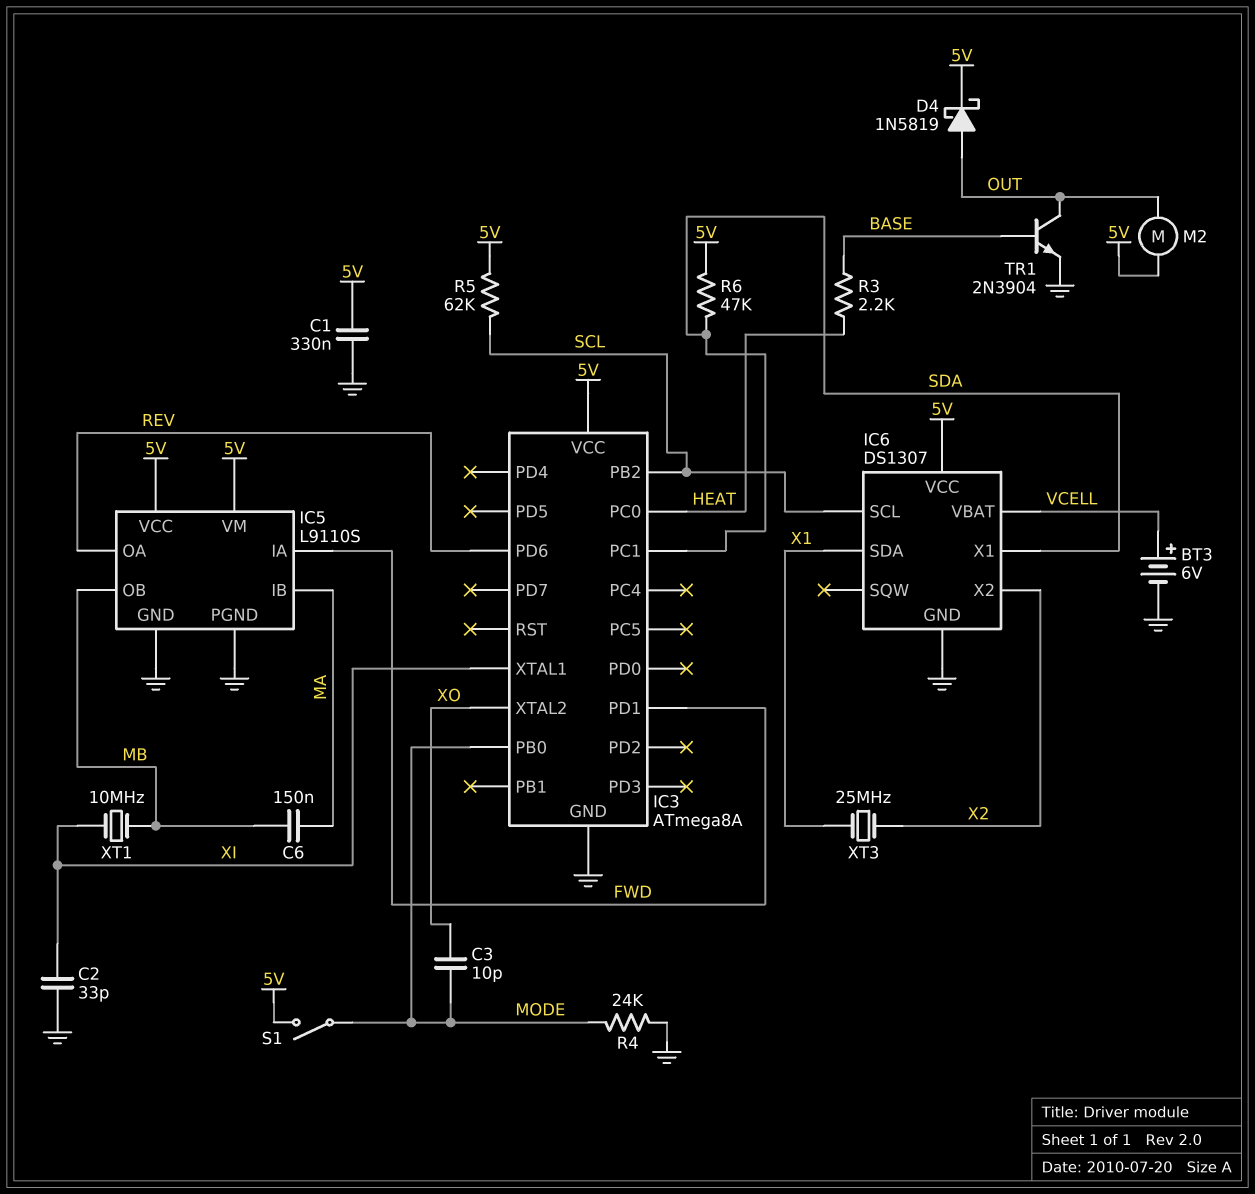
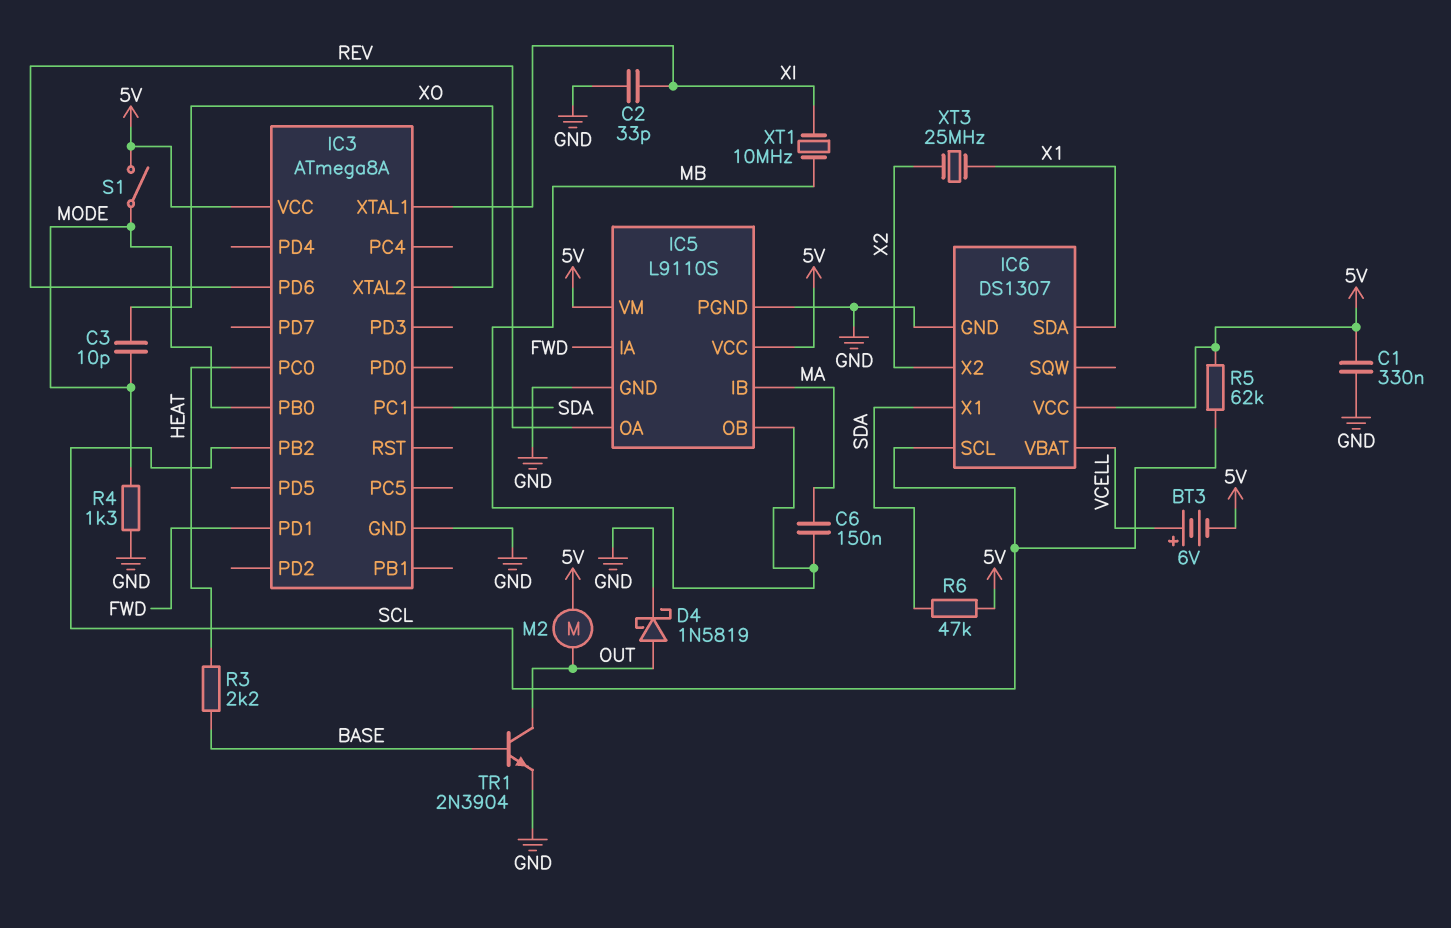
BT3: 6V (plus VCELL, minus GND) -> 6V (plus VCELL, minus 5V)
D4: schottky 1N5819 (A OUT, K 5V) -> schottky 1N5819 (A OUT, K GND)
R4: 24k (GND, MODE) -> 1.3k (GND, MODE)

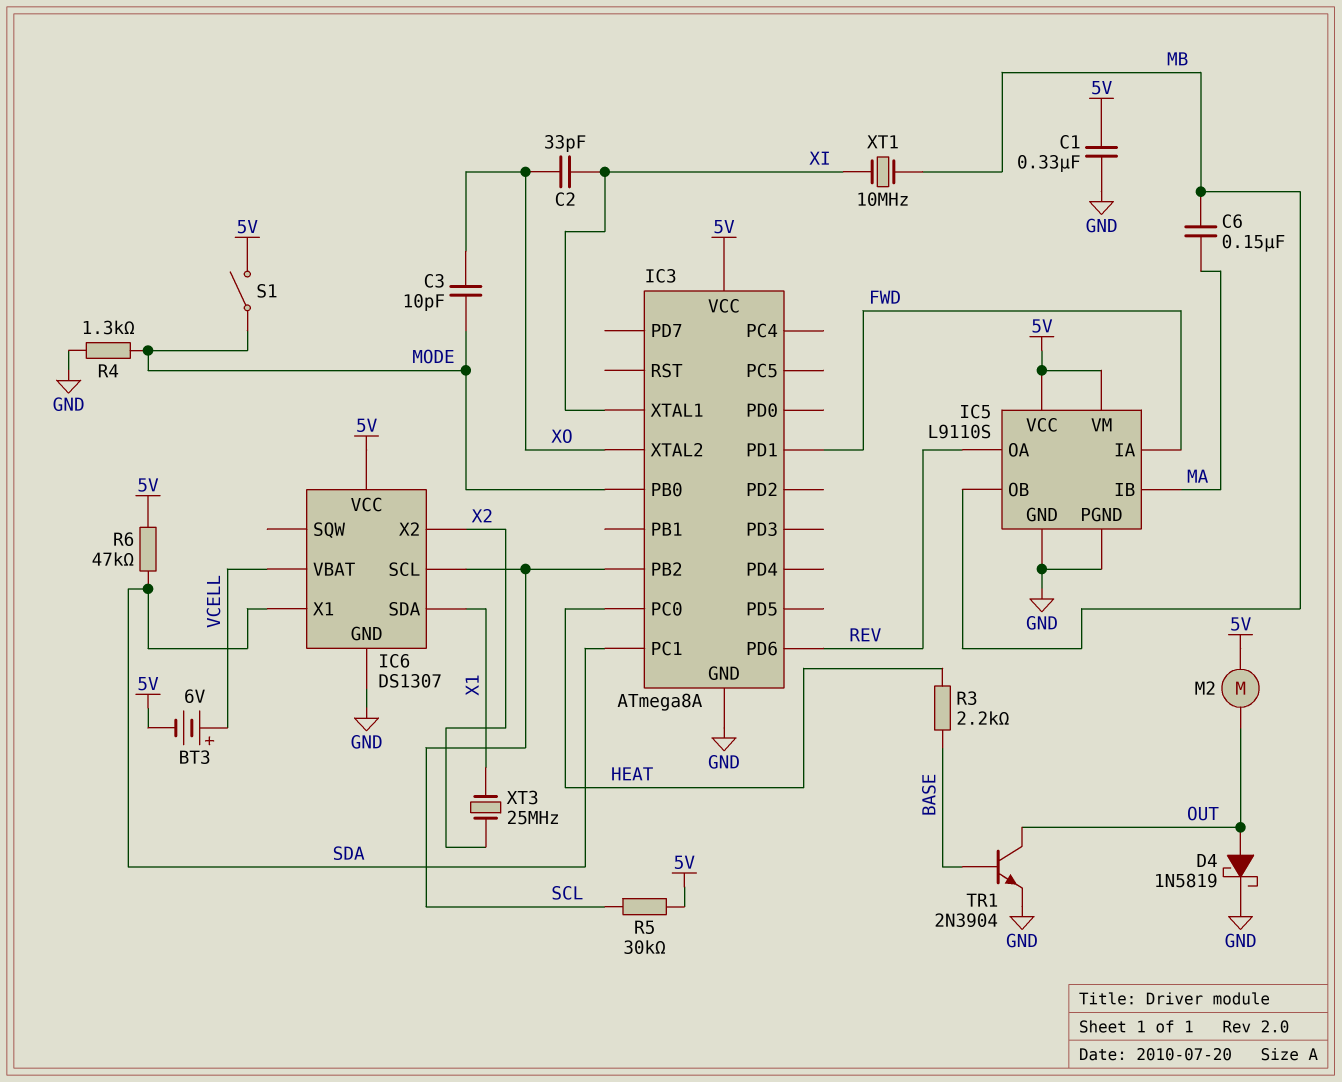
C2: 33pF (GND, XI) -> 33pF (XI, XO)
R5: 62k (5V, SCL) -> 30k (5V, SCL)

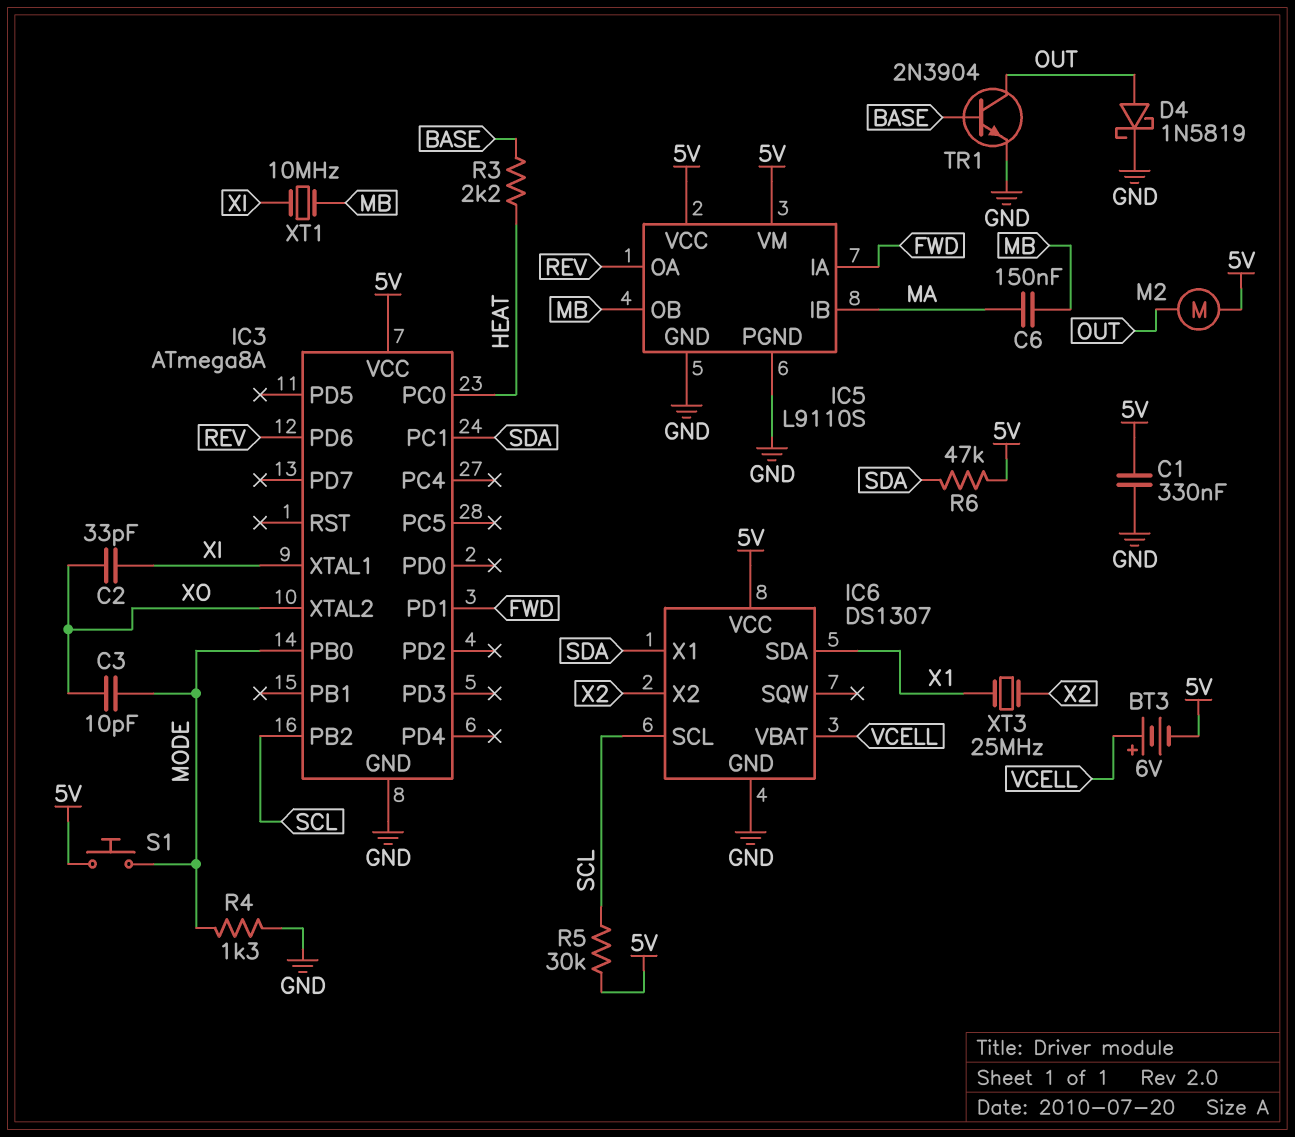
S1: switch (5V, MODE) -> button (5V, MODE)

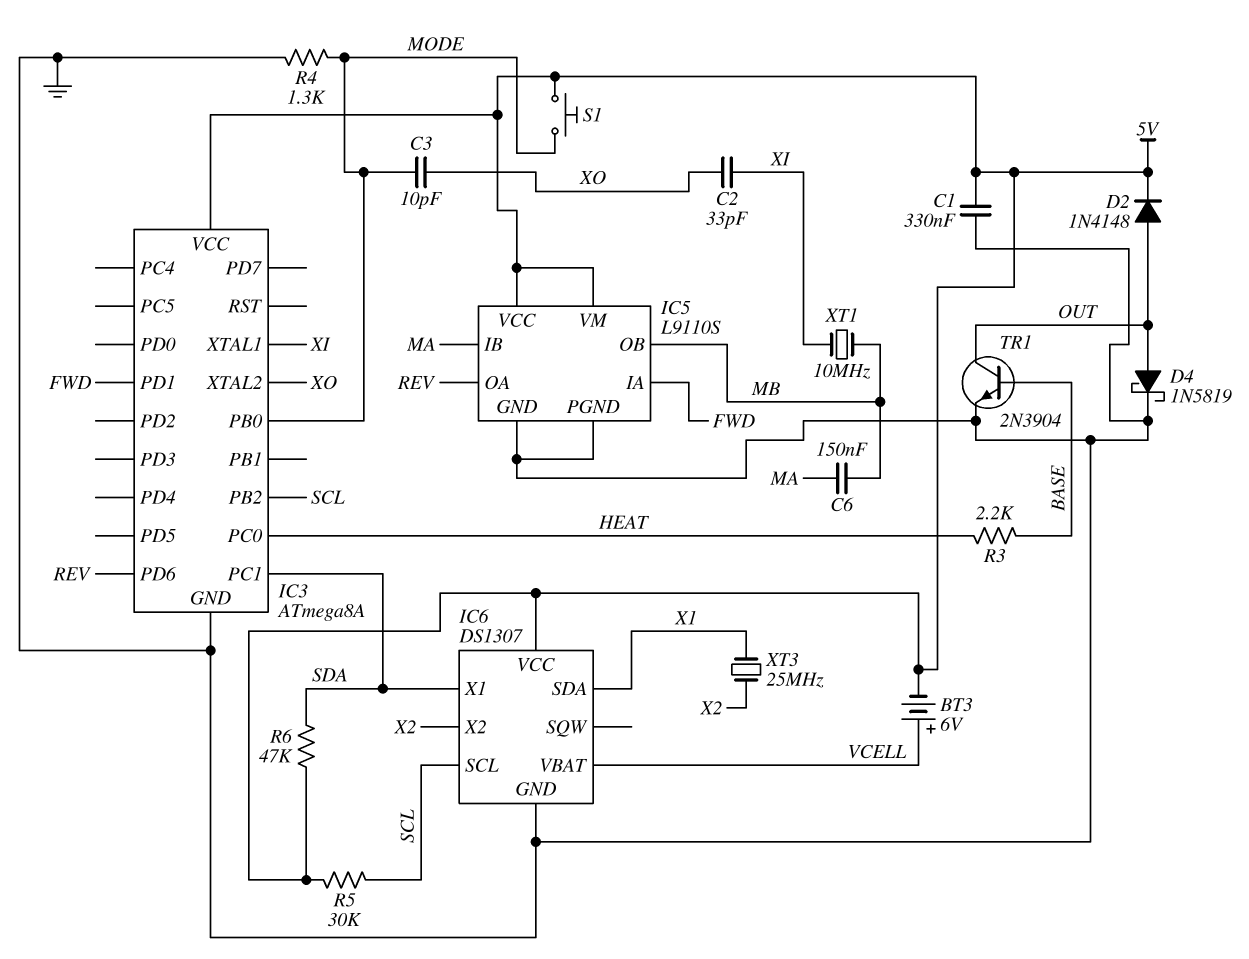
D2: none -> diode 1N4148 (A OUT, K 5V)
M2: motor (5V, OUT) -> none

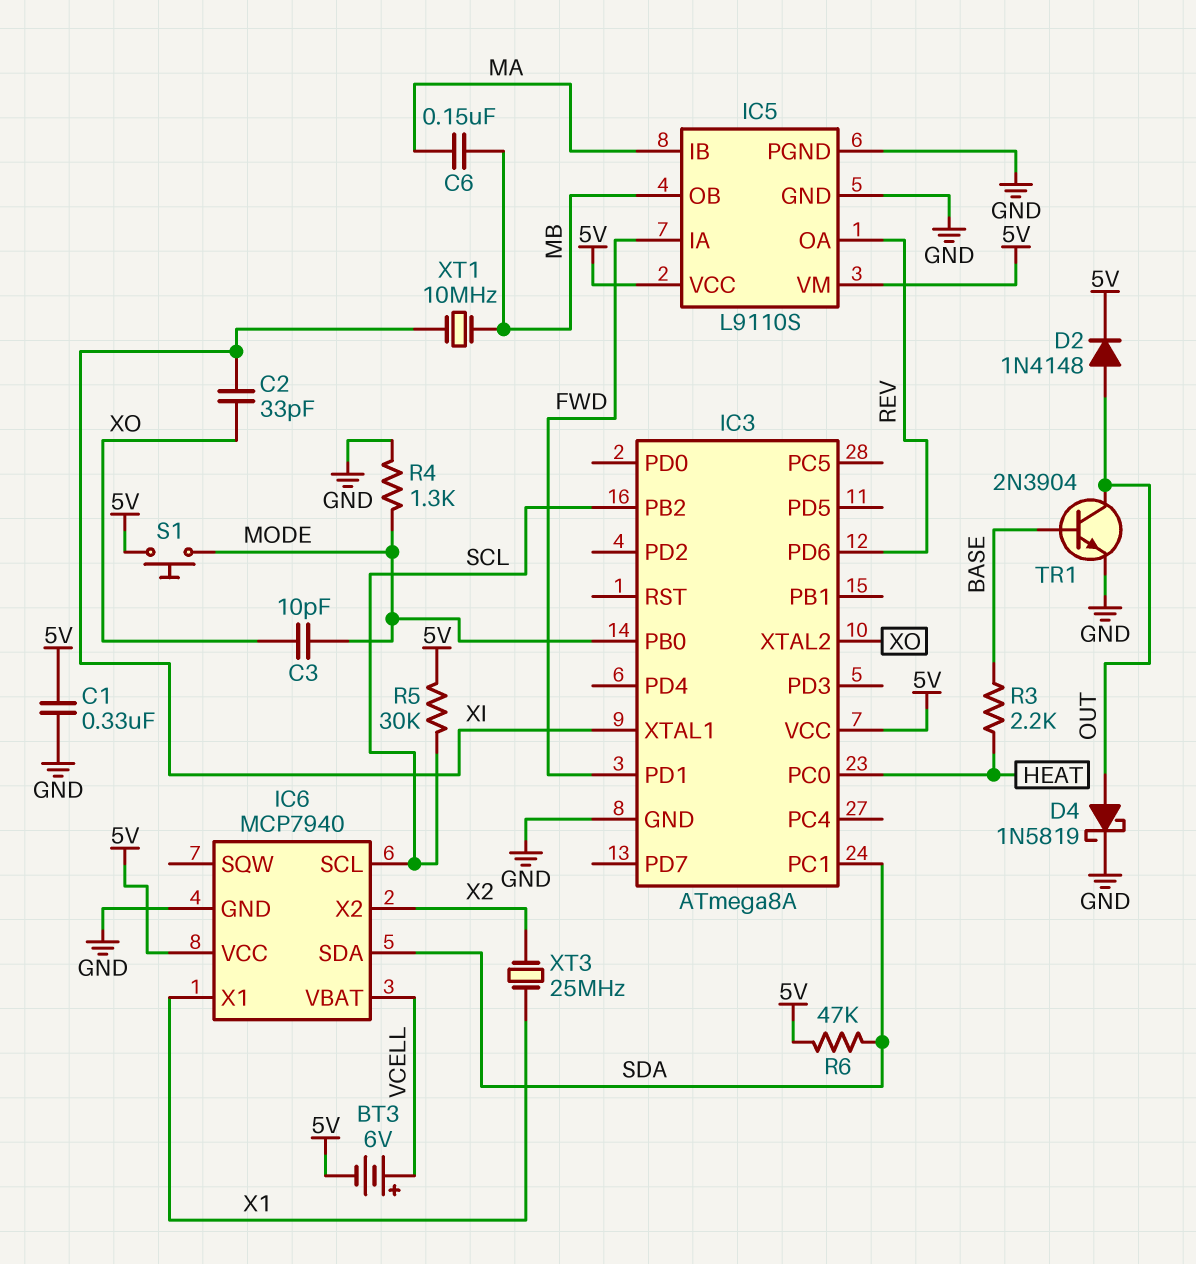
IC6: DS1307 -> MCP7940
IC6 pin SDA: X1 -> SDA
IC6 pin X1: SDA -> X1

